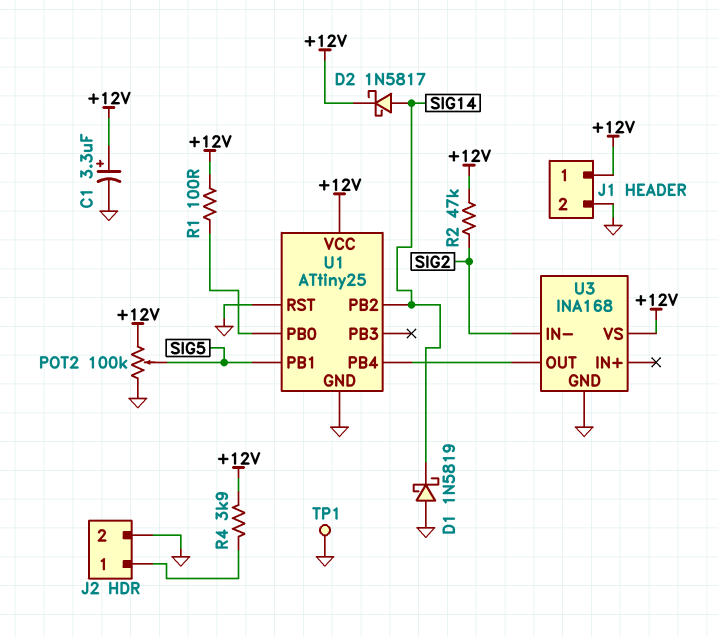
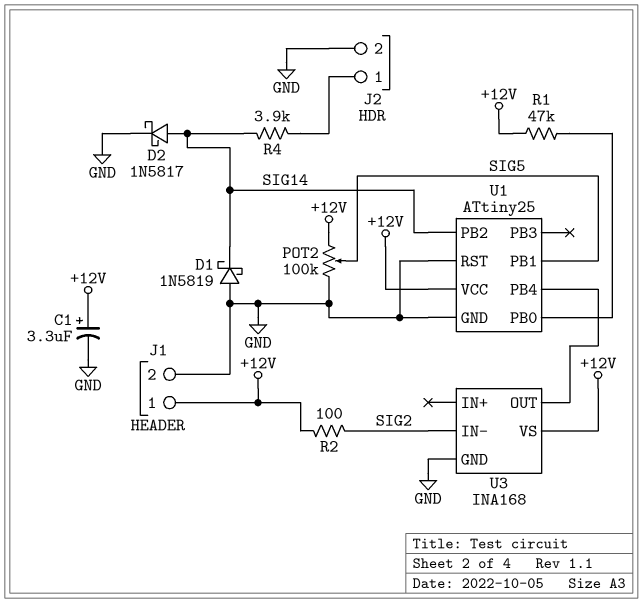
D2: schottky 1N5817 (A SIG14, K +12V) -> schottky 1N5817 (A SIG14, K GND)
R1: 100 (+12V, U1/PB0) -> 47k (+12V, U1/PB0)
R2: 47k (+12V, SIG2) -> 100 (+12V, SIG2)
R4: 3.9k (+12V, J2/1) -> 3.9k (J2/1, SIG14)
TP1: test point (GND) -> none

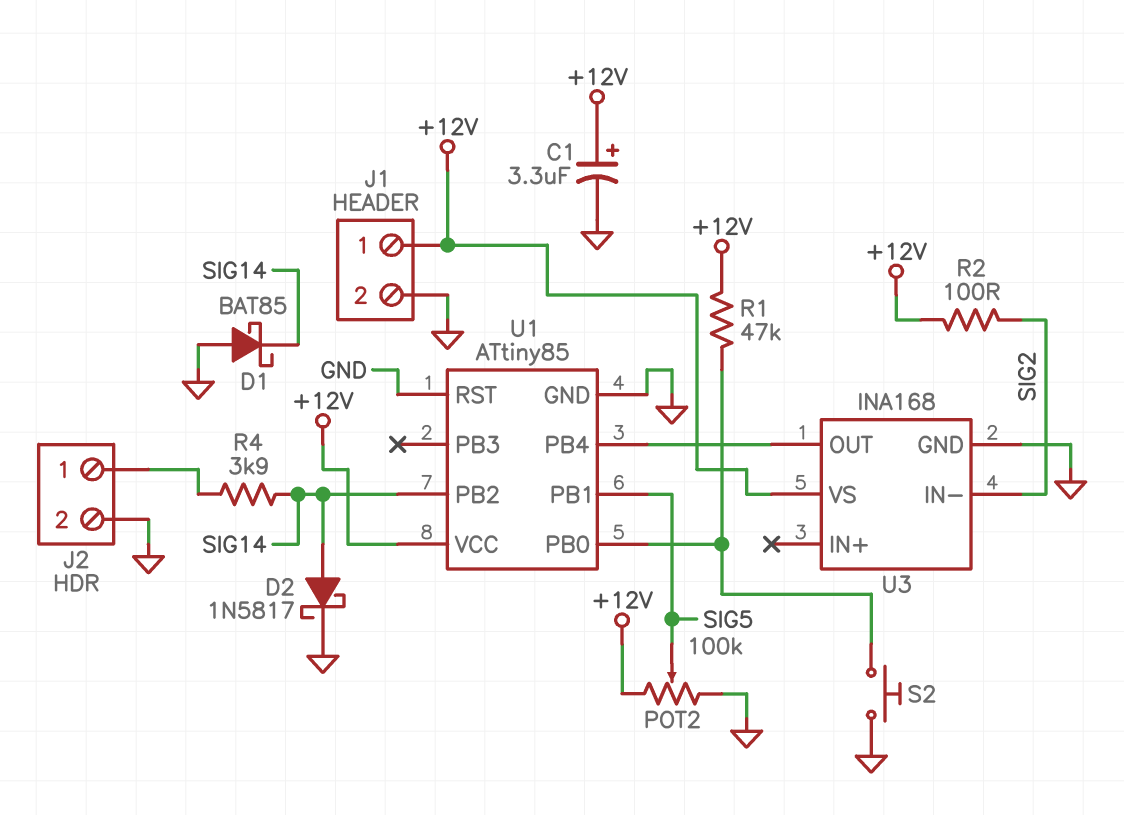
D1: schottky 1N5819 (A GND, K SIG14) -> schottky BAT85 (A GND, K SIG14)
S2: none -> button (GND, U1/PB0)
U1: ATtiny25 -> ATtiny85

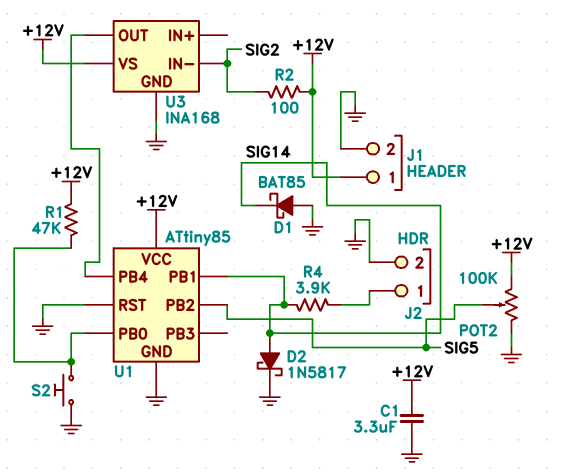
C1: 3.3uF (plus +12V, minus GND) -> 3.3uF (+12V, GND)
U1 pin PB1: SIG5 -> SIG14
U1 pin PB2: SIG14 -> SIG5

